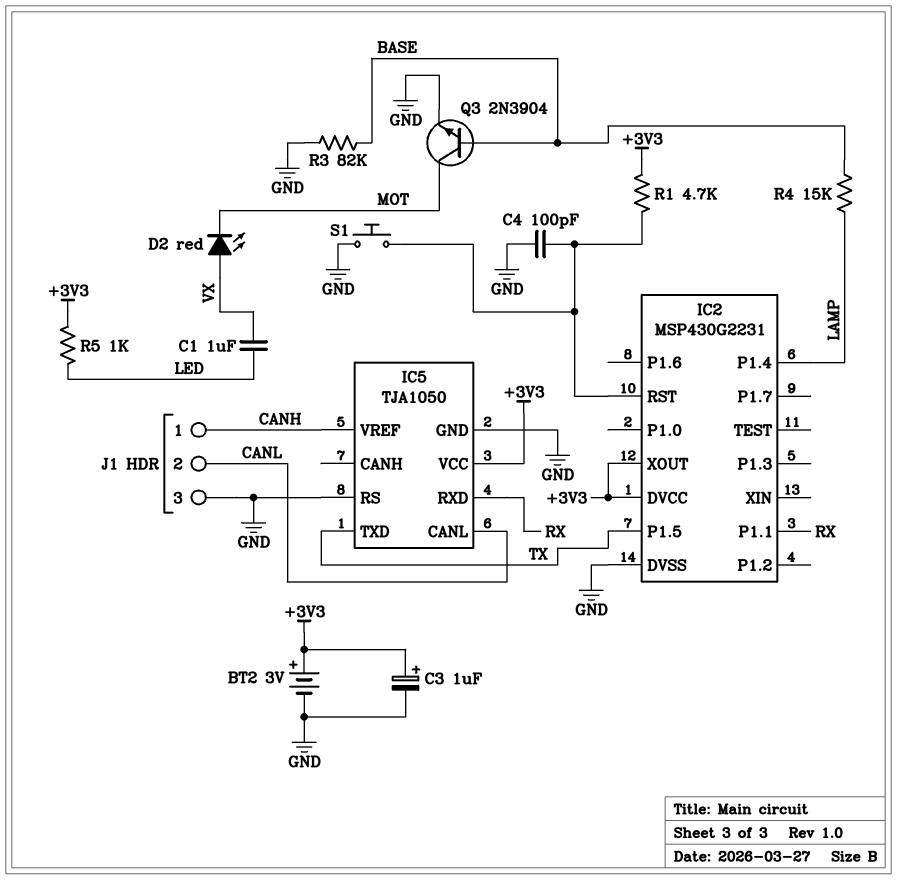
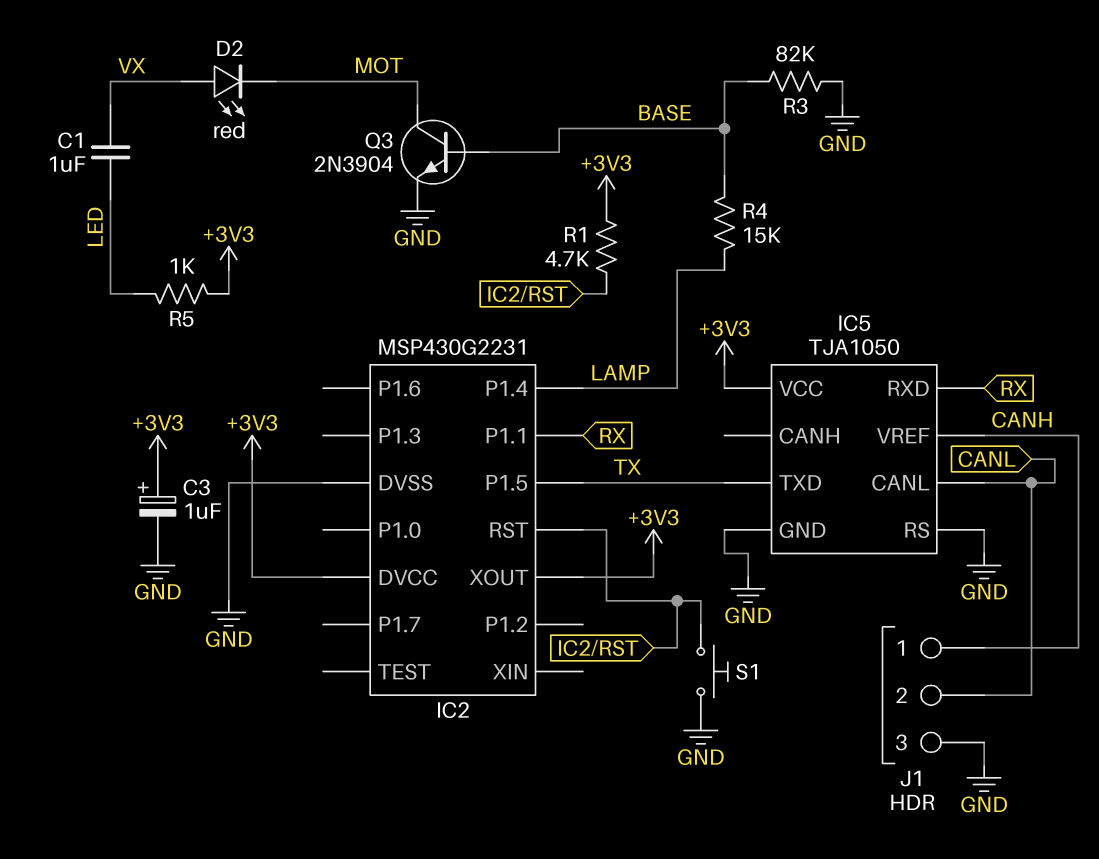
BT2: 3V (plus +3V3, minus GND) -> none
C4: 100pF (GND, IC2/RST) -> none

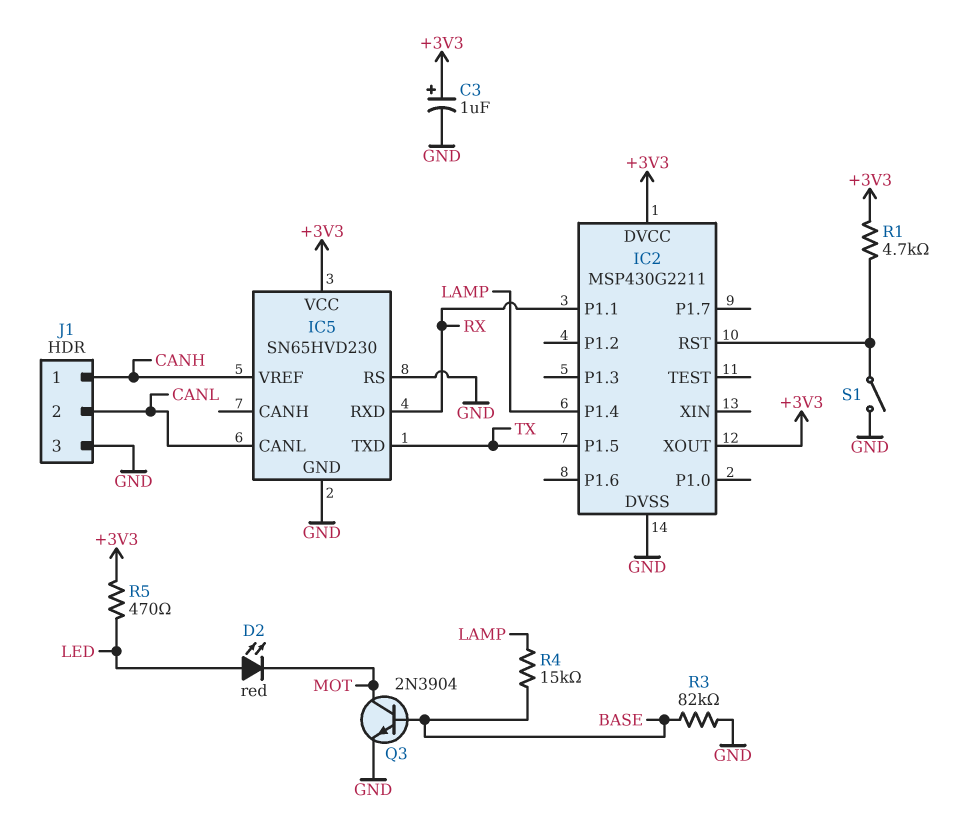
C1: 1uF (LED, VX) -> none
D2: LED red (A VX, K MOT) -> LED red (A LED, K MOT)
IC2: MSP430G2231 -> MSP430G2211
IC5: TJA1050 -> SN65HVD230
R5: 1k (+3V3, LED) -> 470 (+3V3, LED)
S1: button (GND, IC2/RST) -> switch (GND, IC2/RST)

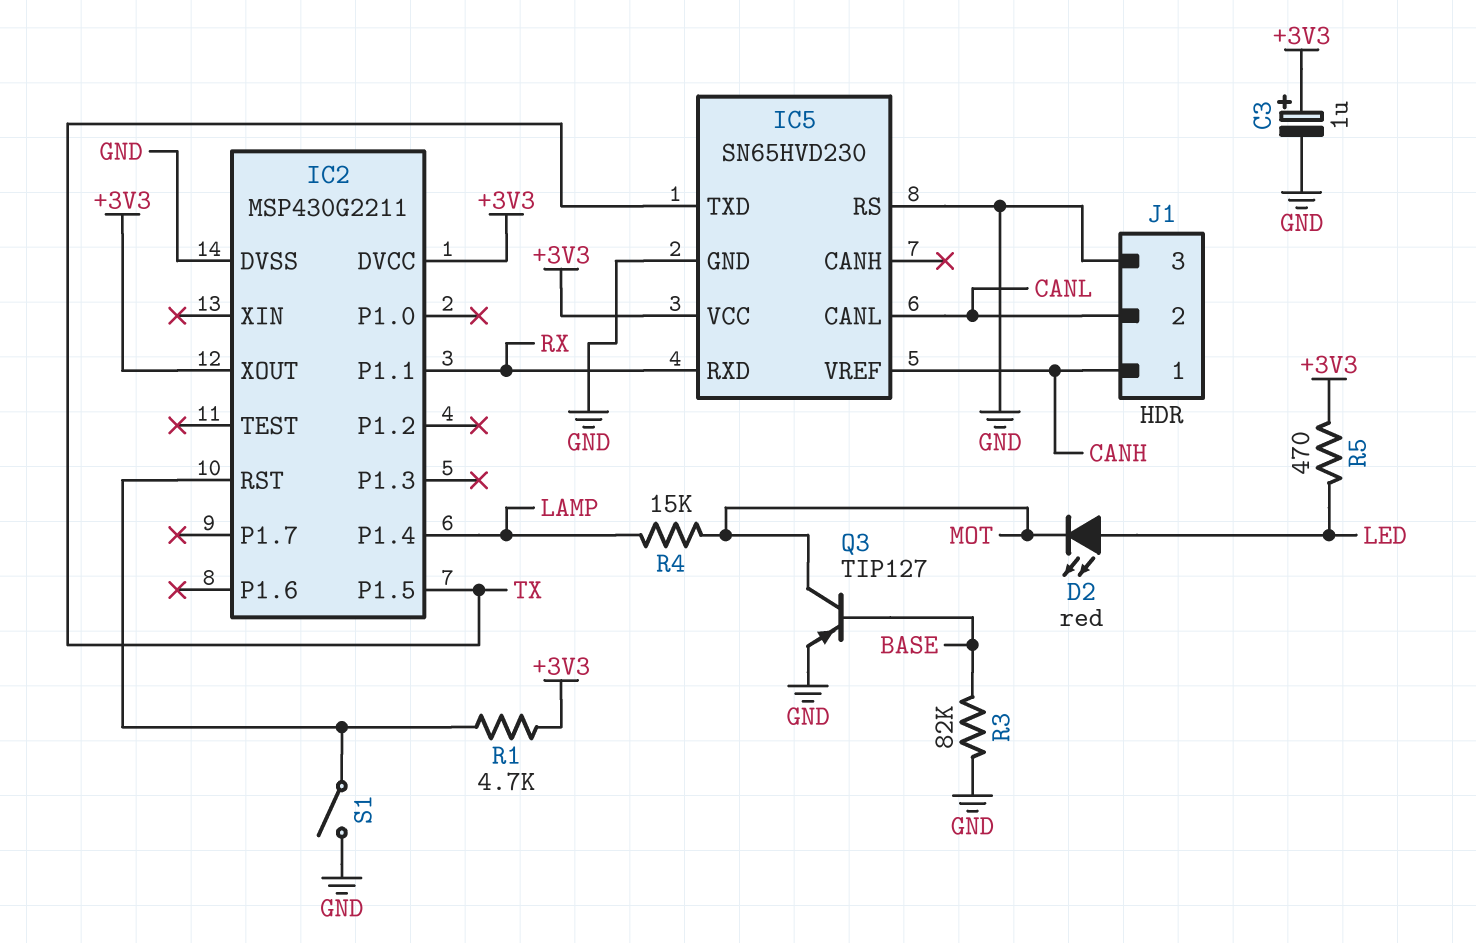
Q3: NPN 2N3904 (B BASE, C MOT, E GND) -> PNP TIP127 (B BASE, C MOT, E GND)
R4: 15k (BASE, LAMP) -> 15k (LAMP, MOT)

